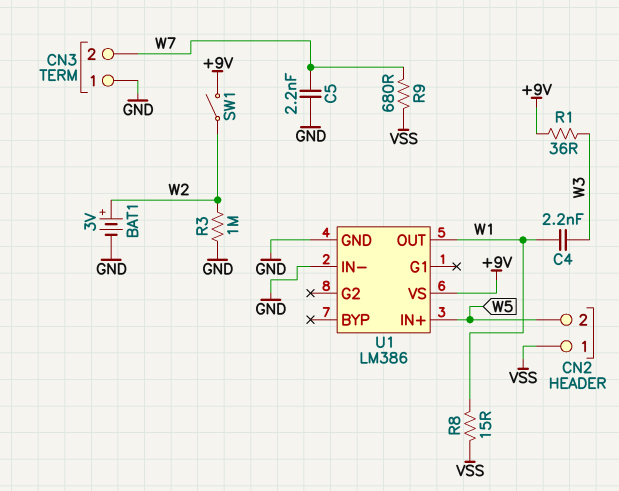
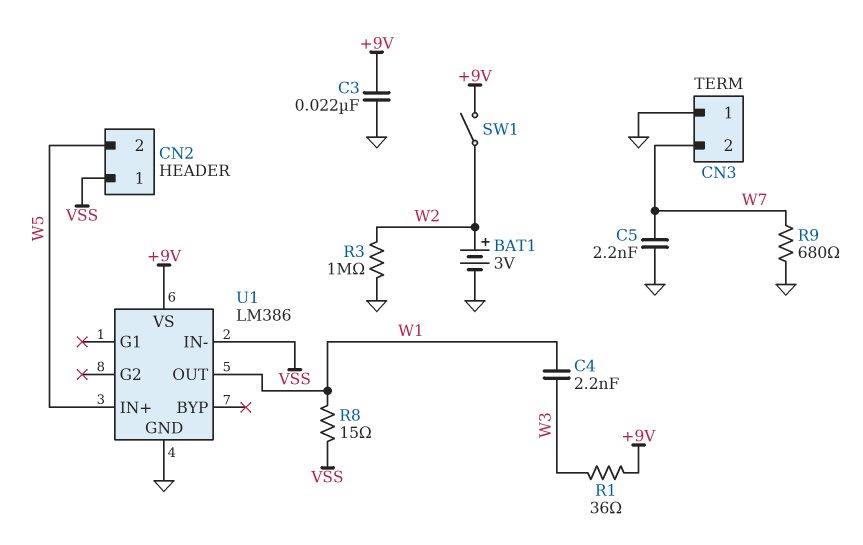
C3: none -> 22nF (+9V, GND)
R9: 680 (VSS, W7) -> 680 (GND, W7)
U1 pin IN-: GND -> VSS

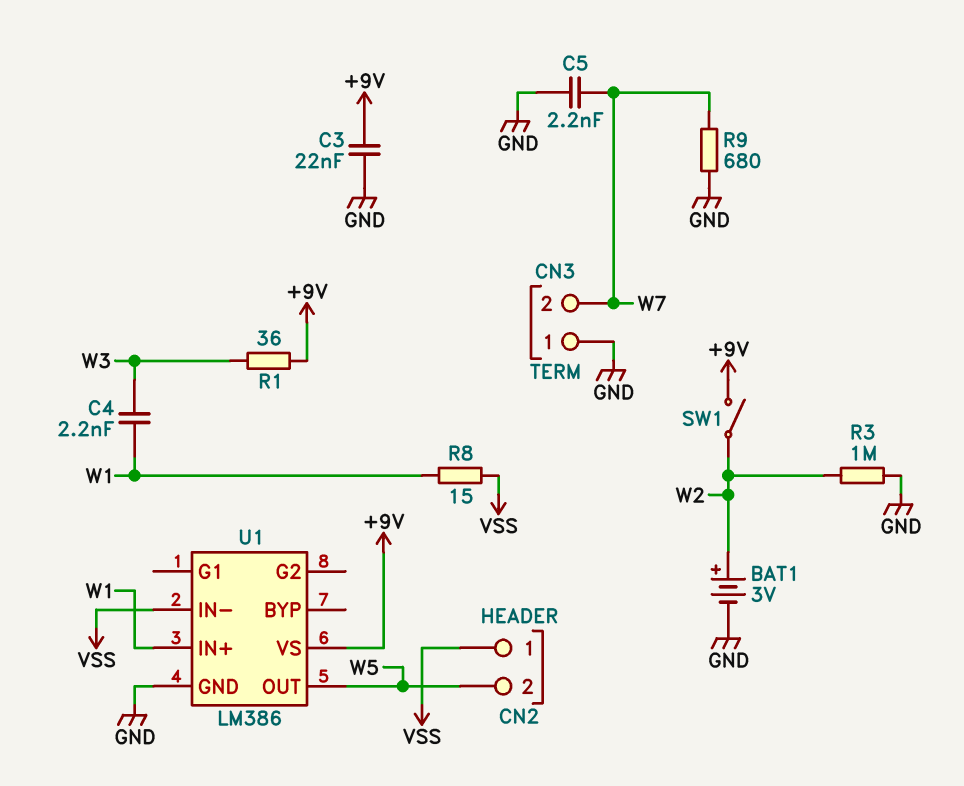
U1 pin IN+: W5 -> W1
U1 pin OUT: W1 -> W5

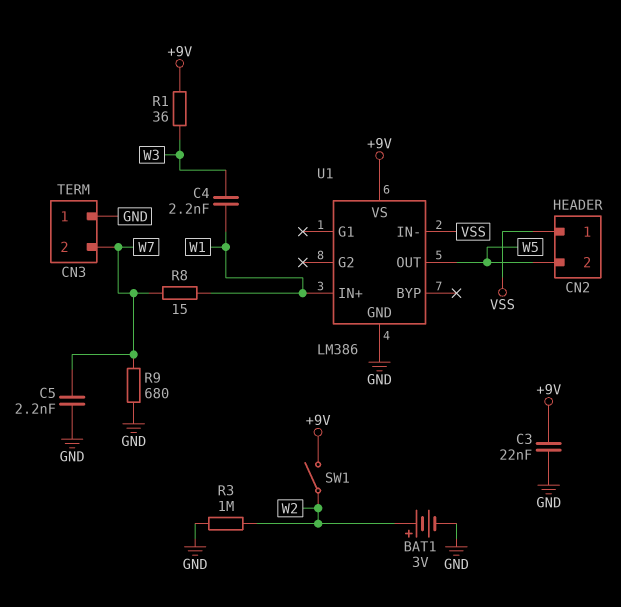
R8: 15 (VSS, W1) -> 15 (W1, W7)

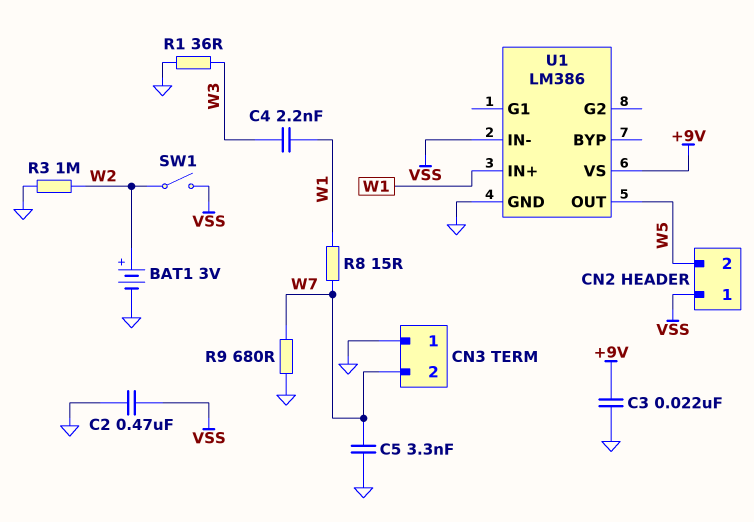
C2: none -> 470nF (GND, VSS)
C5: 2.2nF (GND, W7) -> 3.3nF (GND, W7)
R1: 36 (+9V, W3) -> 36 (GND, W3)
SW1: switch (+9V, W2) -> switch (VSS, W2)

